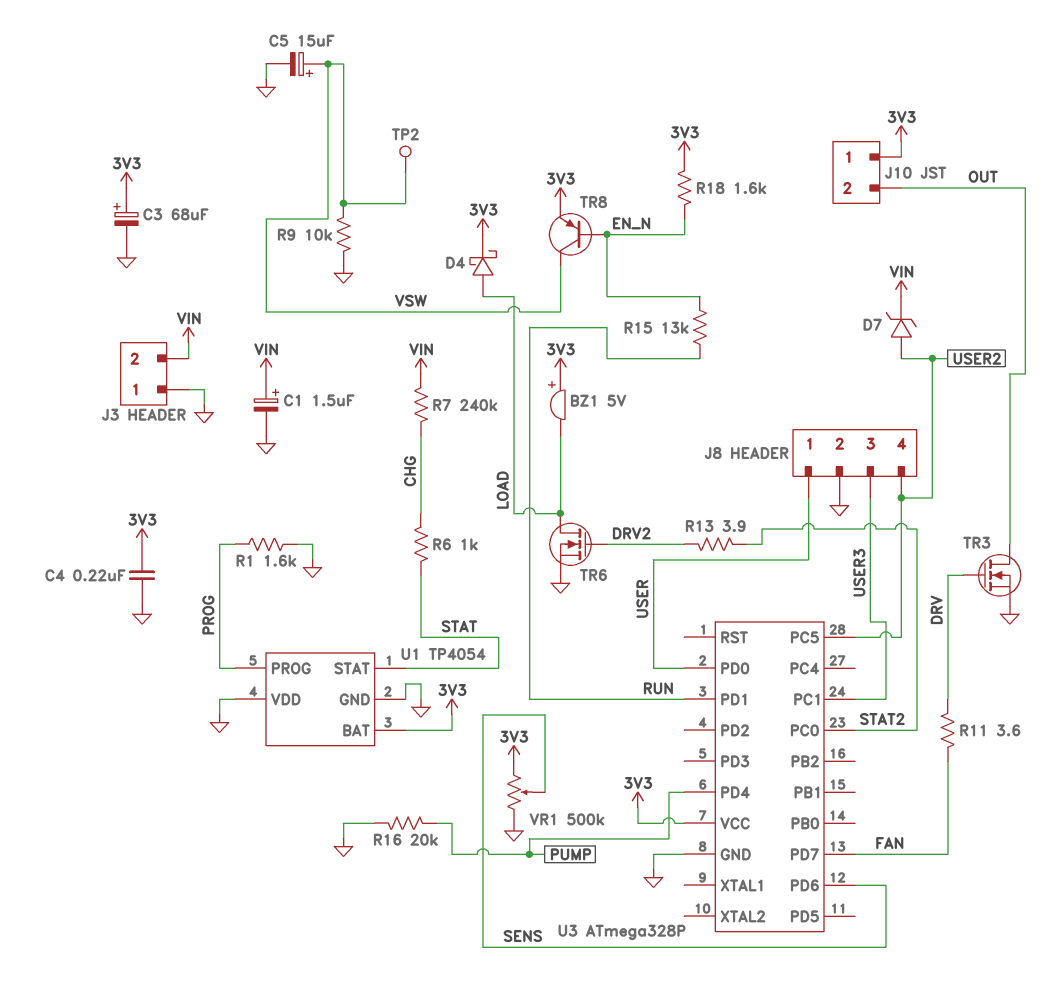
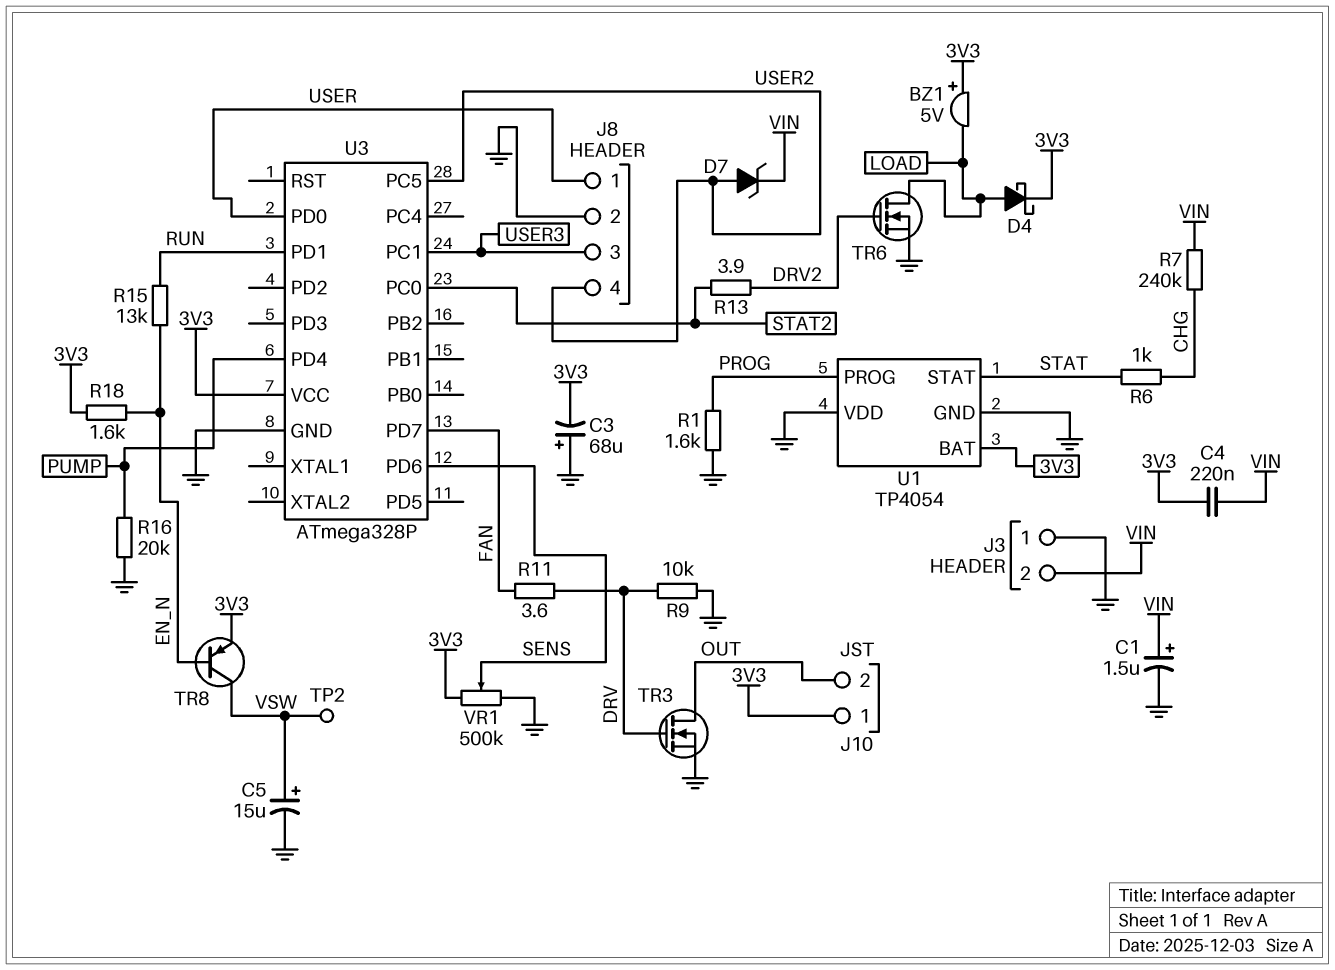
C3: 68uF (plus 3V3, minus GND) -> 68uF (plus GND, minus 3V3)
C4: 220nF (3V3, GND) -> 220nF (3V3, VIN)
R9: 10k (GND, VSW) -> 10k (DRV, GND)

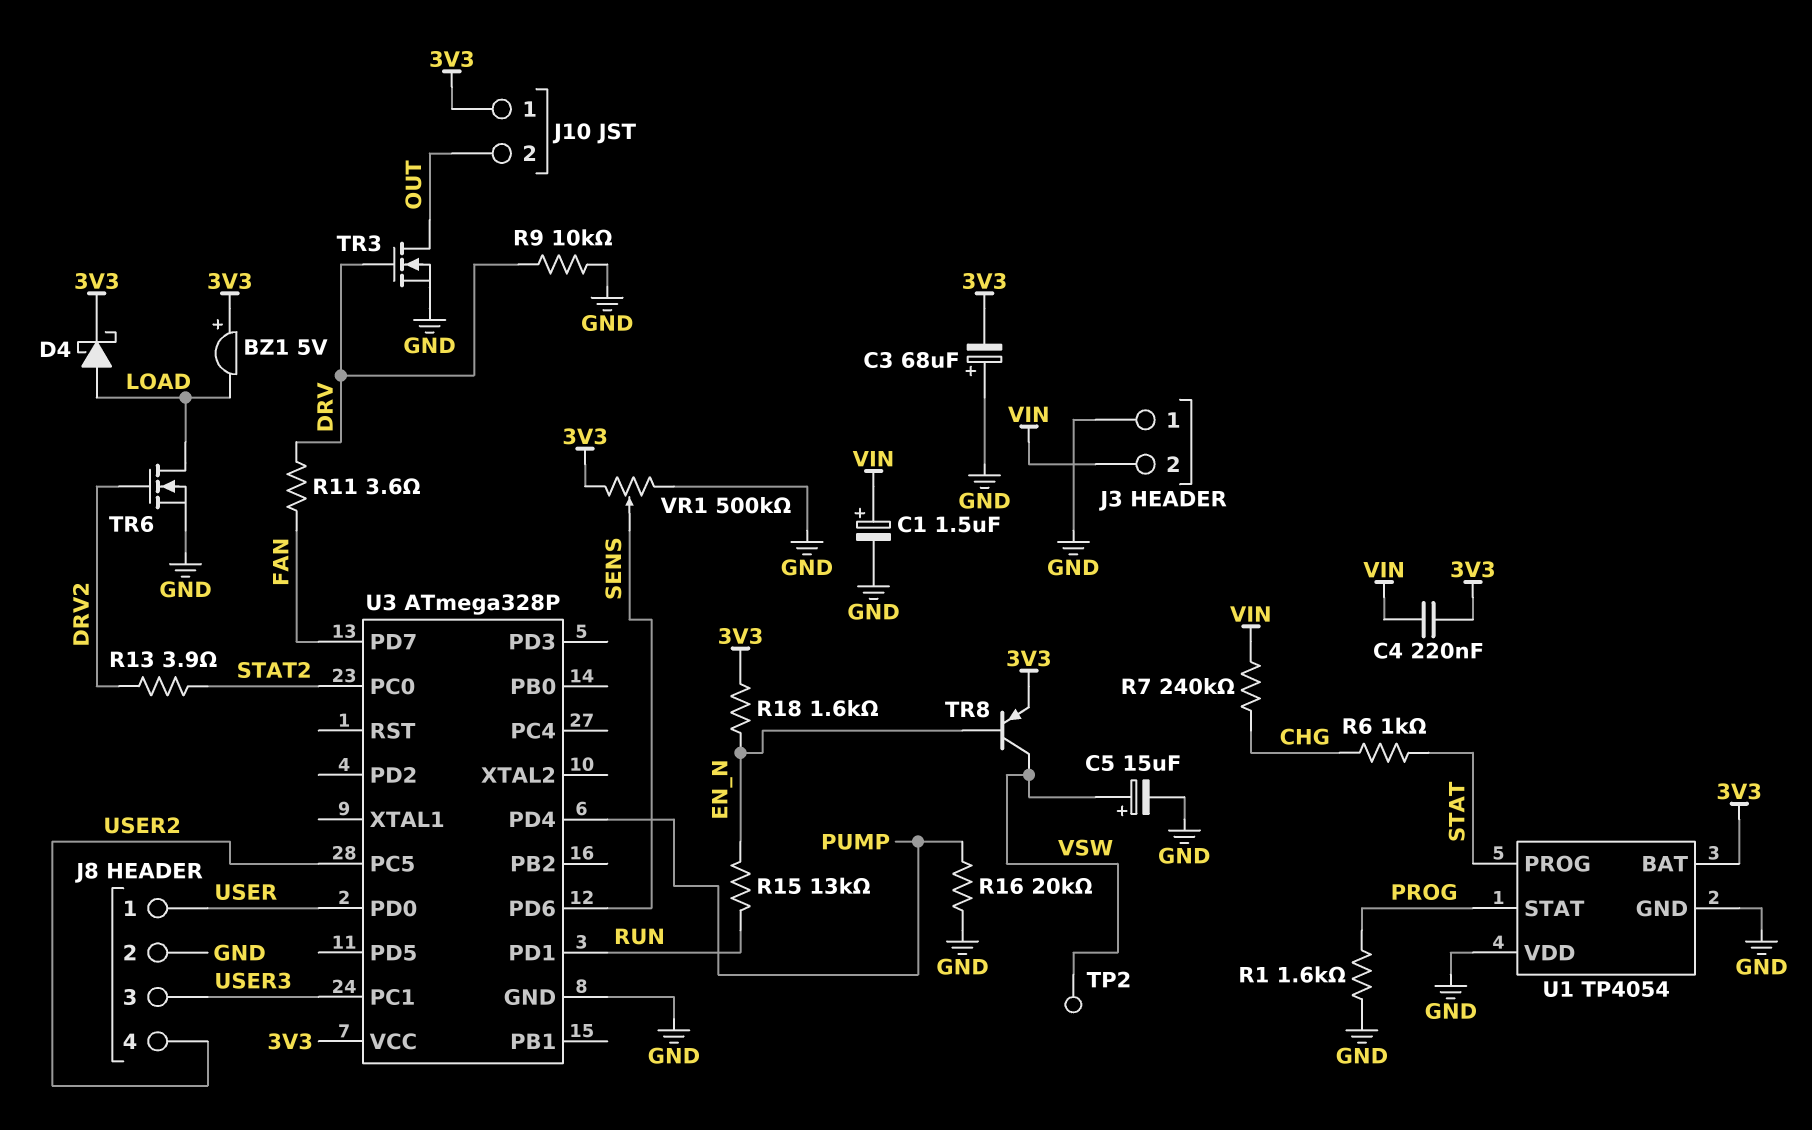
D7: zener (A USER2, K VIN) -> none
U1 pin PROG: PROG -> STAT
U1 pin STAT: STAT -> PROG

